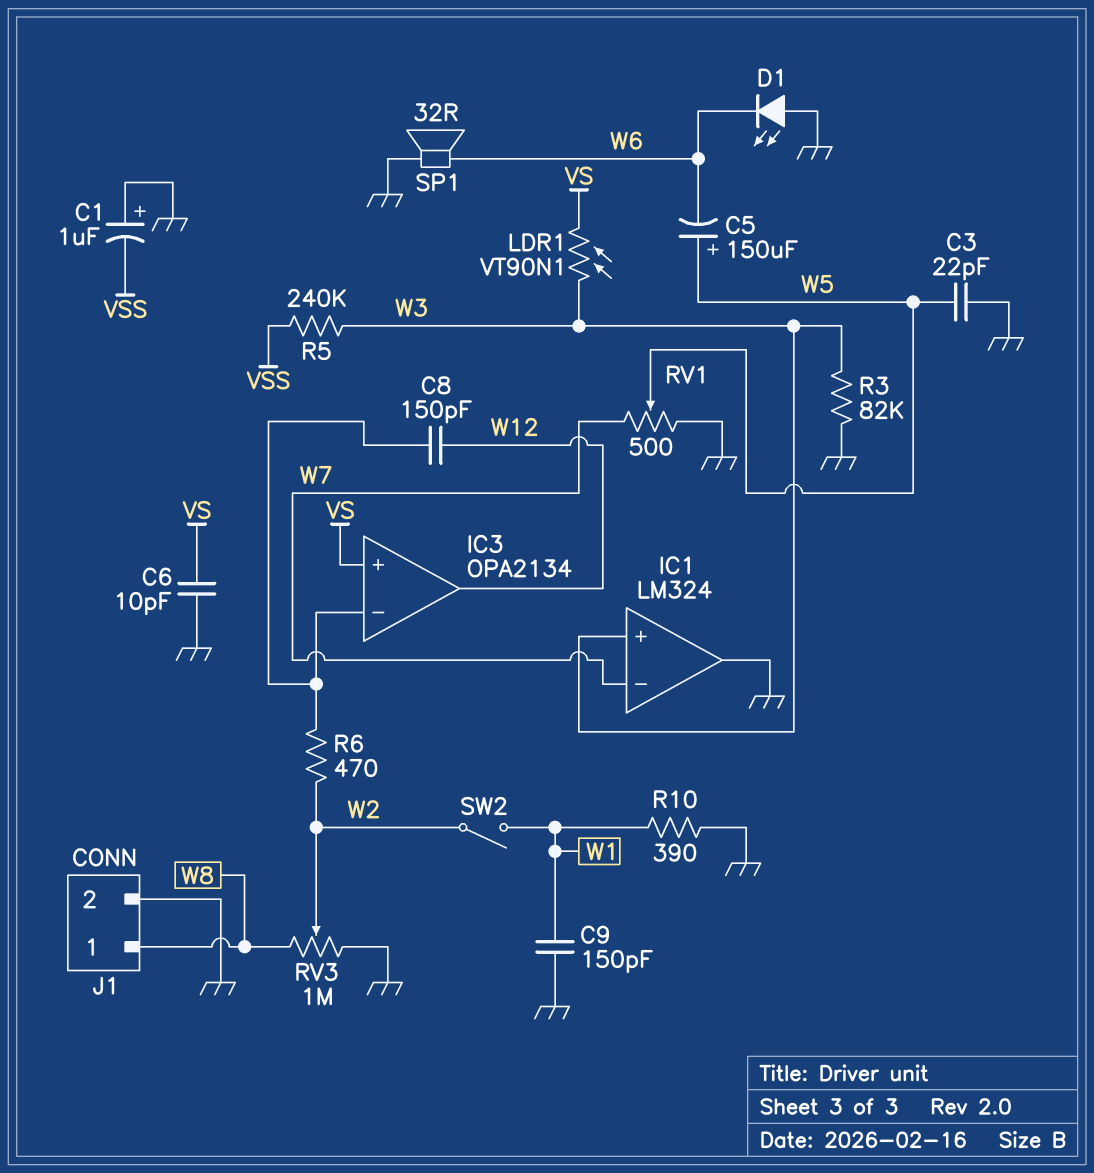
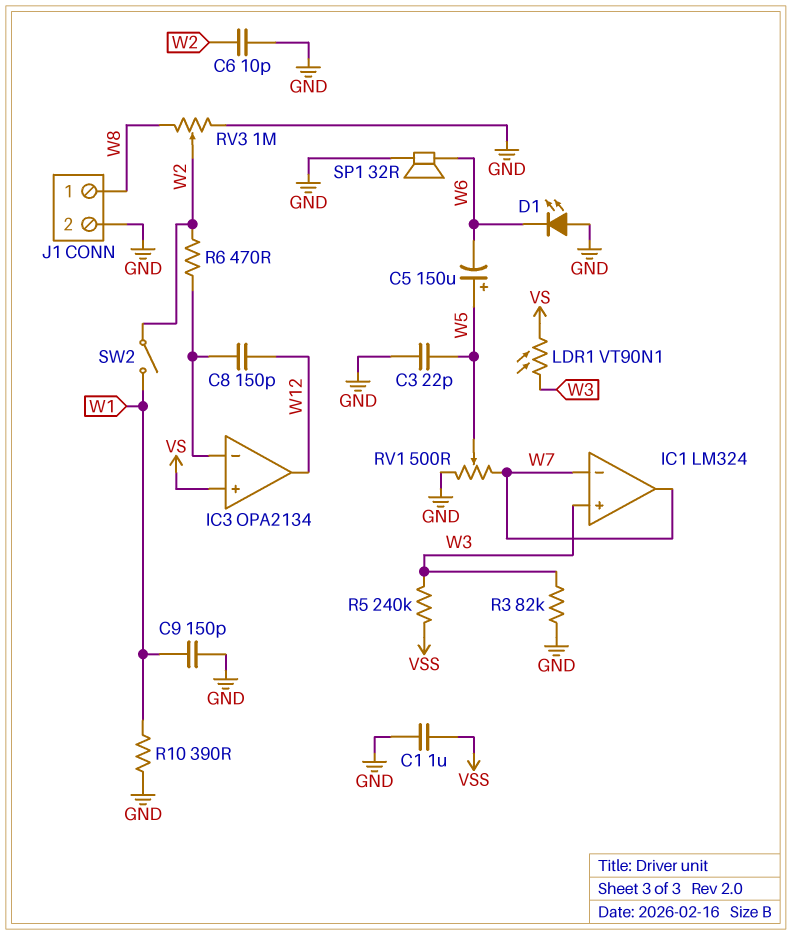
C1: 1uF (plus GND, minus VSS) -> 1uF (GND, VSS)
C6: 10pF (GND, VS) -> 10pF (GND, W2)
IC1 pin out: GND -> W7

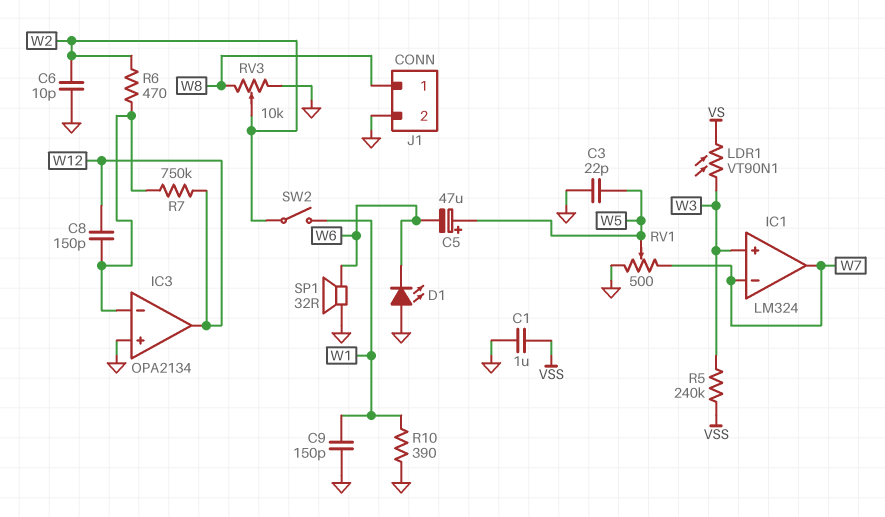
C5: 150uF (plus W5, minus W6) -> 47uF (plus W5, minus W6)
IC3 pin in+: VS -> GND
R3: 82k (GND, W3) -> none
R7: none -> 750k (IC3/in-, W12)
RV3: 1M (GND, W8, wiper W2) -> 10k (GND, W8, wiper W2)

